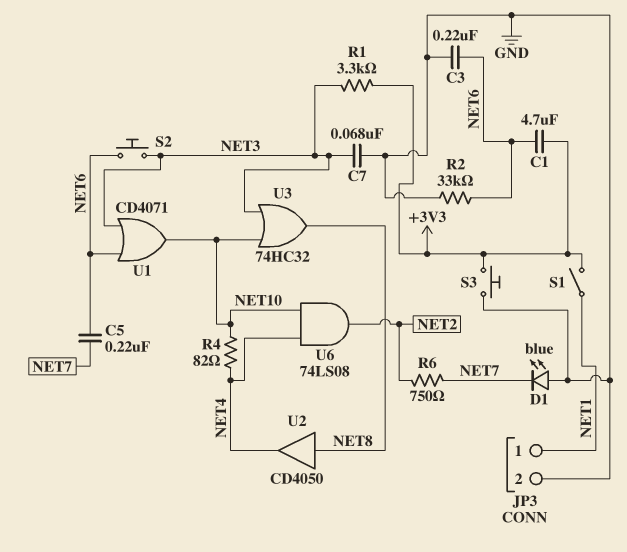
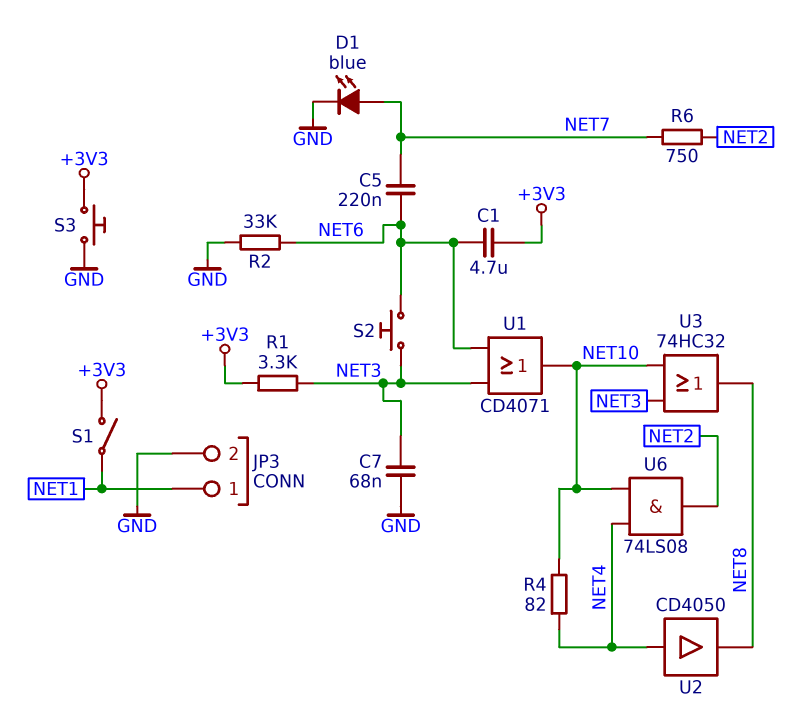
C3: 220nF (GND, NET6) -> none
D1: LED blue (A GND, K NET7) -> LED blue (A NET7, K GND)
U2: buffer CD4050 (in NET8, out NET4) -> buffer CD4050 (in NET4, out NET8)

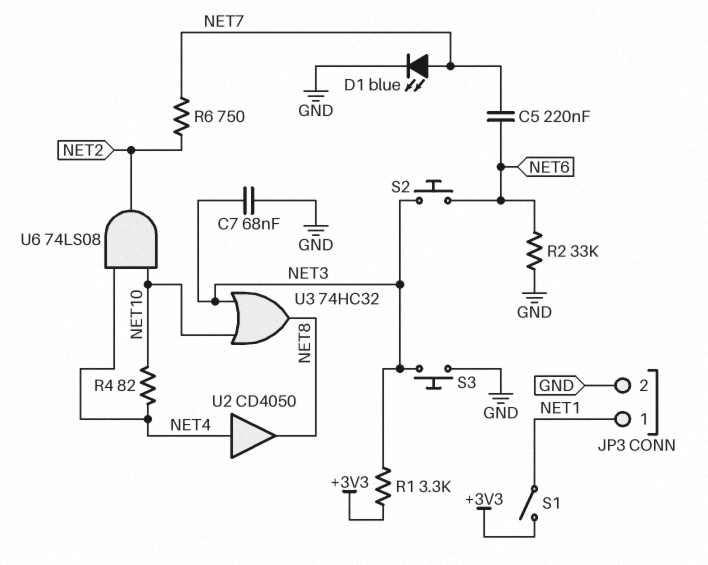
C1: 4.7uF (+3V3, NET6) -> none
S3: button (+3V3, GND) -> button (GND, NET3)
U1: OR CD4071 (in NET3, in NET6, out NET10) -> none

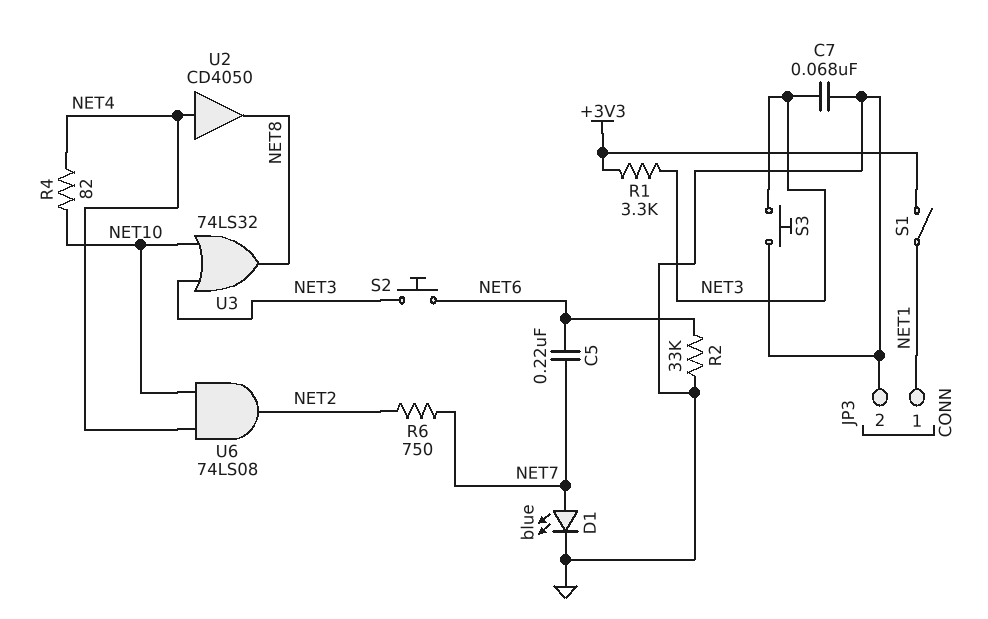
U3: OR 74HC32 (in NET3, in NET10, out NET8) -> OR 74LS32 (in NET3, in NET10, out NET8)

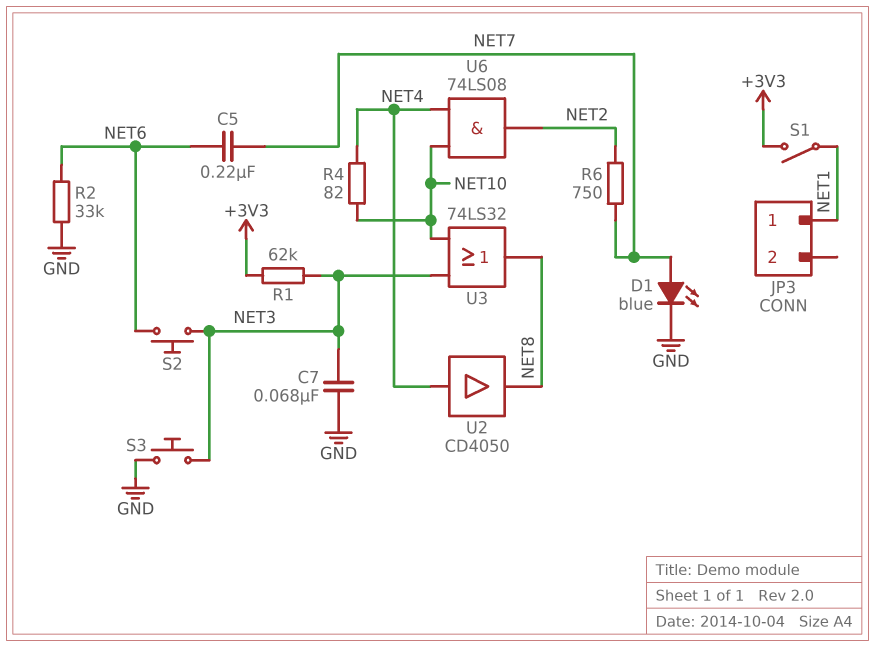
JP3 pin 2: GND -> none
R1: 3.3k (+3V3, NET3) -> 62k (+3V3, NET3)

